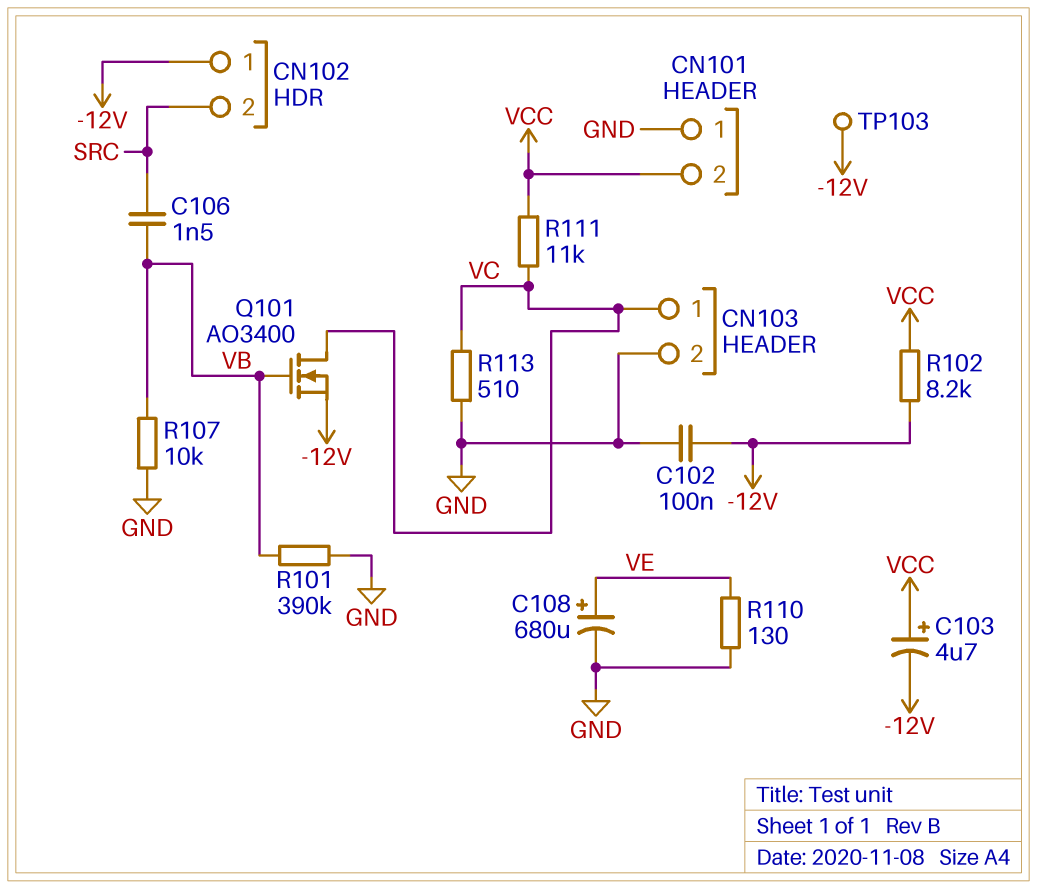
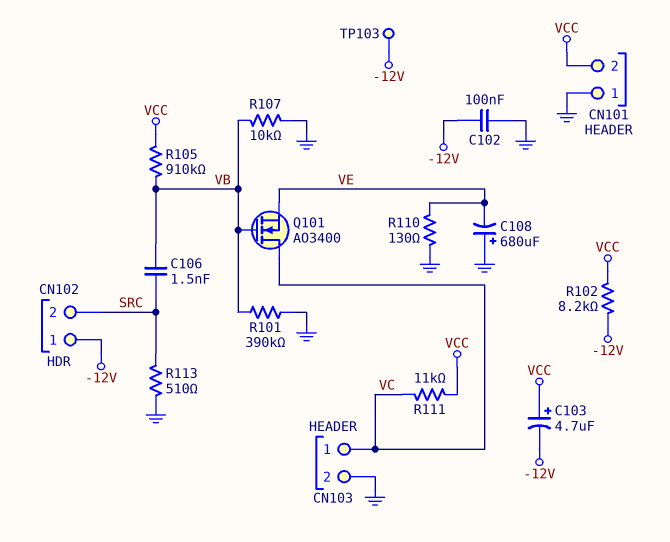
C108: 680uF (plus VE, minus GND) -> 680uF (plus GND, minus VE)
Q101: NMOS AO3400 (G VB, D VC, S -12V) -> NMOS AO3400 (G VB, D VC, S VE)
R105: none -> 910k (VB, VCC)
R113: 510 (GND, VC) -> 510 (GND, SRC)

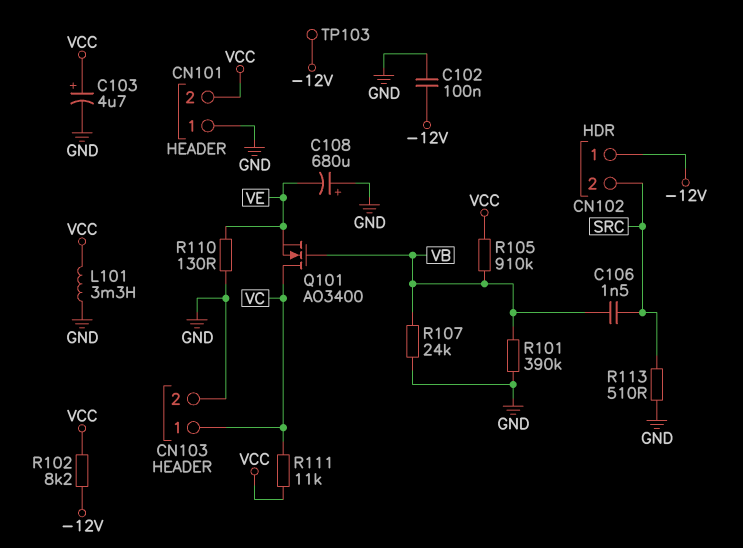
C103: 4.7uF (plus VCC, minus -12V) -> 4.7uF (plus VCC, minus GND)
L101: none -> 3.3mH (GND, VCC)
R107: 10k (GND, VB) -> 24k (GND, VB)

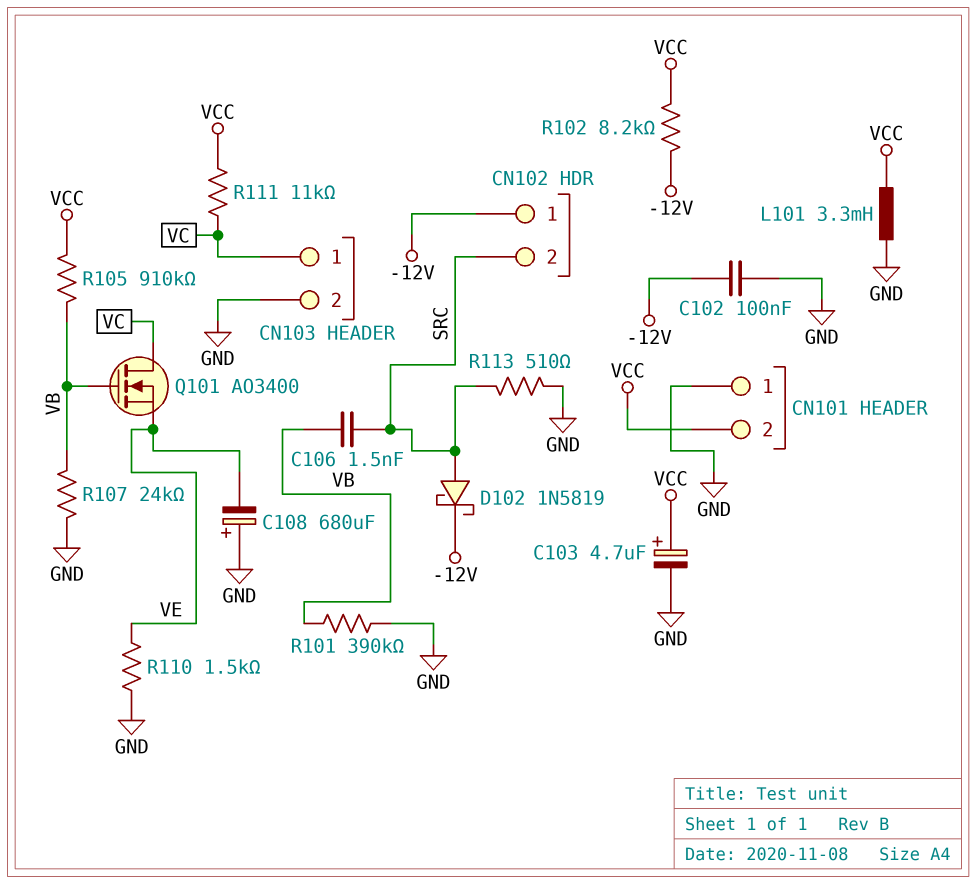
D102: none -> schottky 1N5819 (A SRC, K -12V)
R110: 130 (GND, VE) -> 1.5k (GND, VE)
TP103: test point (-12V) -> none

